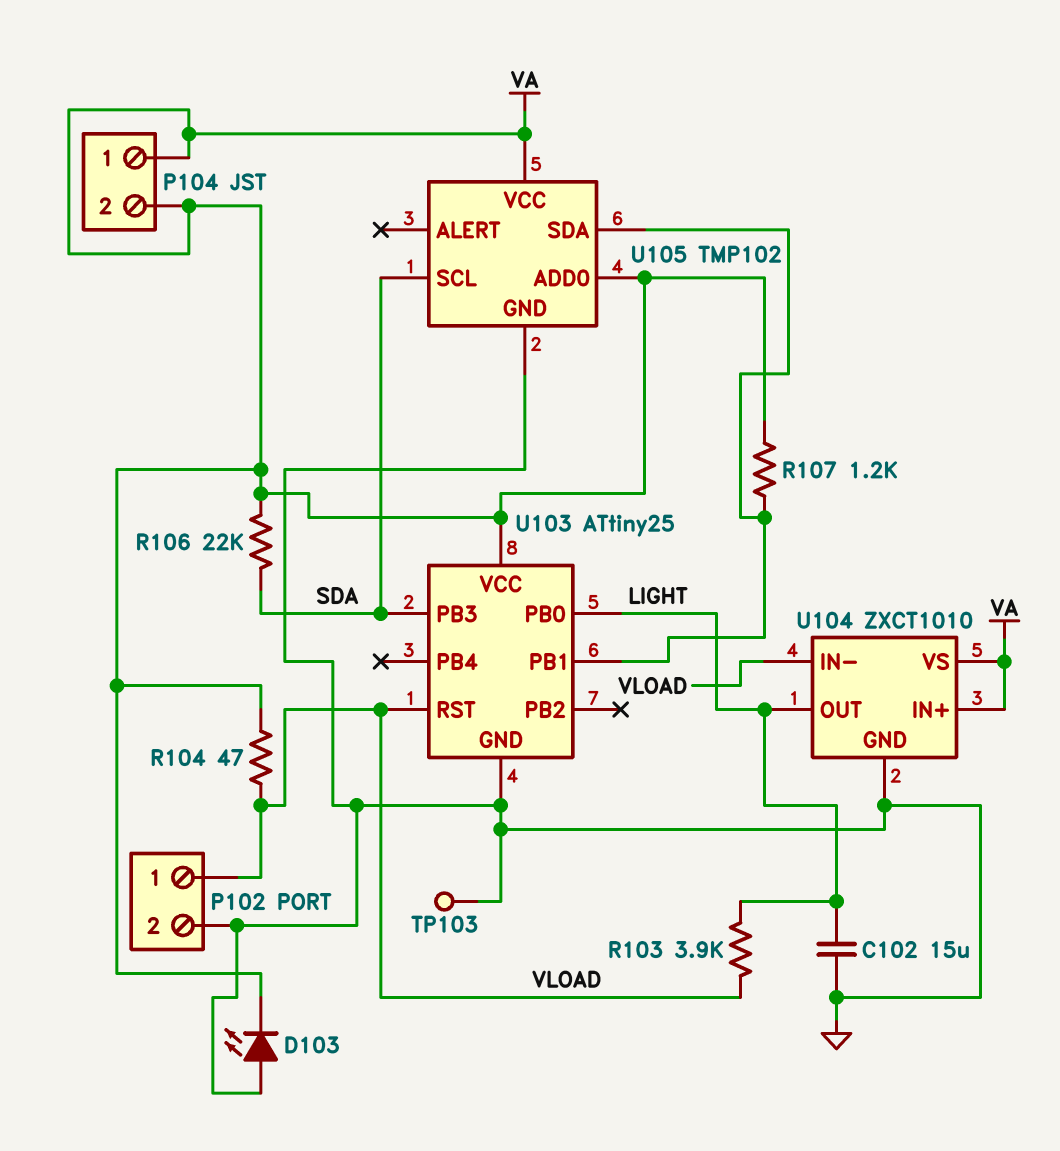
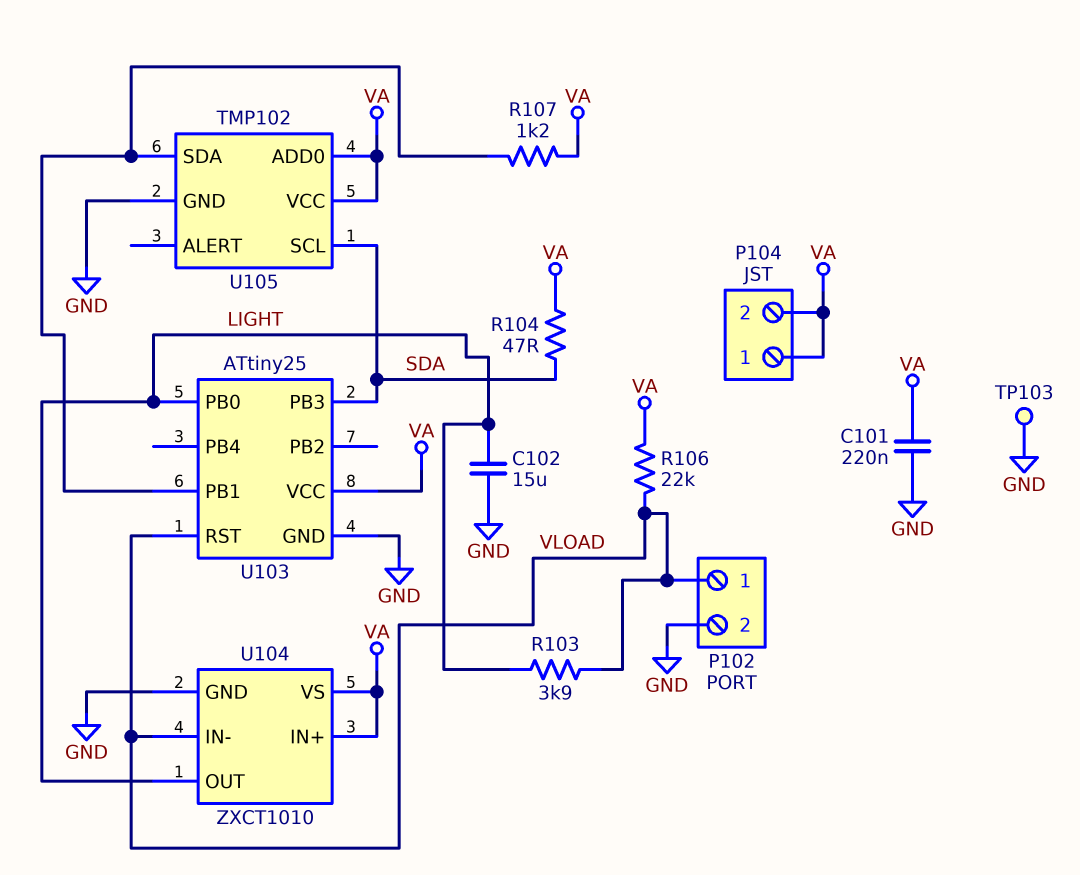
C101: none -> 220nF (GND, VA)
D103: LED (A GND, K VA) -> none
R104: 47 (VA, VLOAD) -> 47 (SDA, VA)
R106: 22k (SDA, VA) -> 22k (VA, VLOAD)

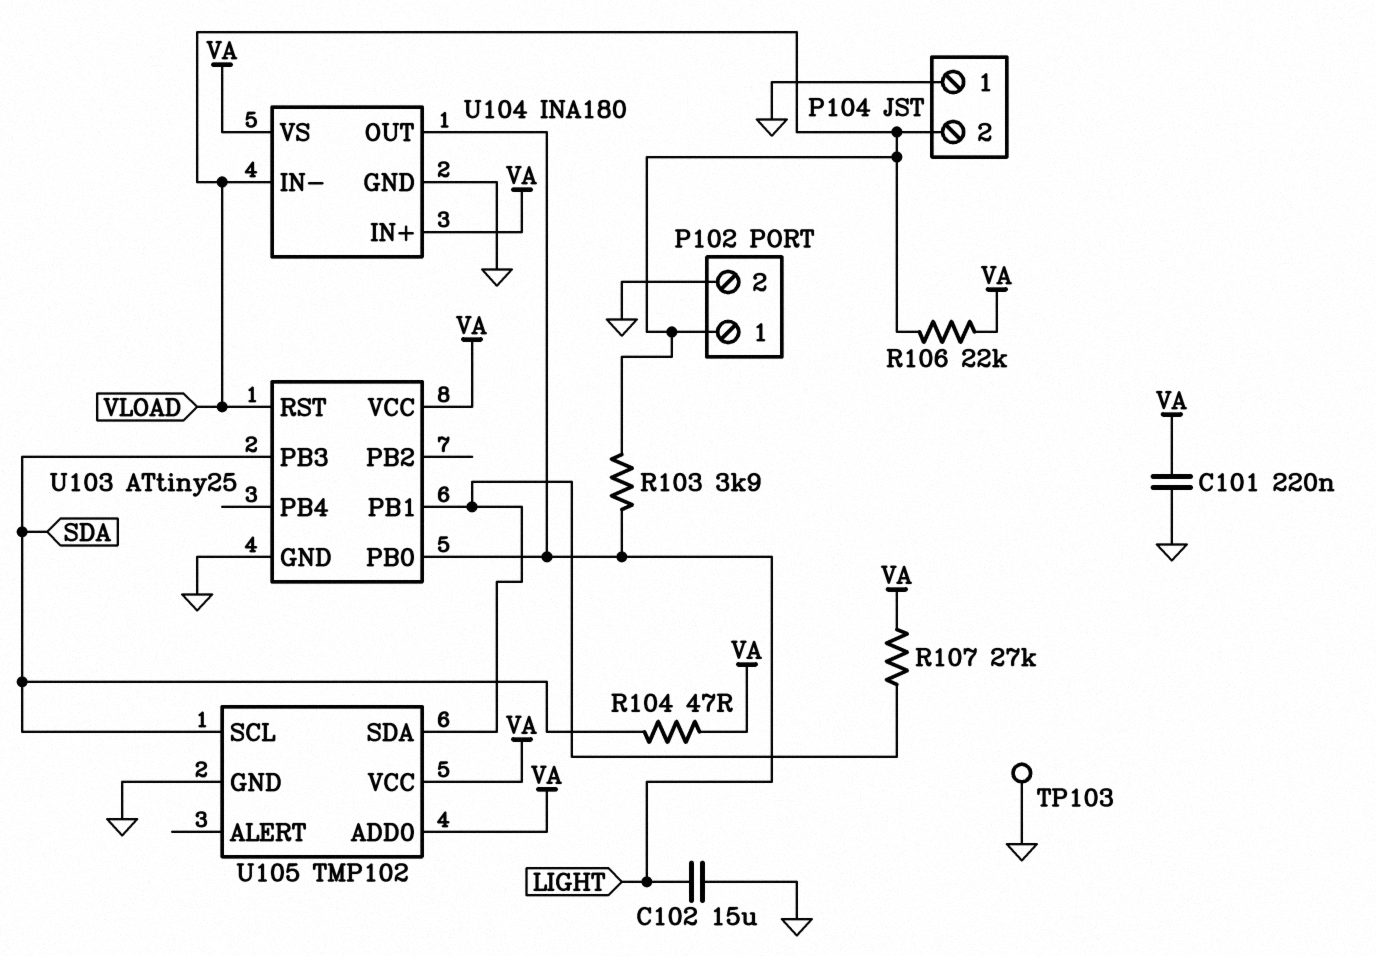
P104 pin 1: VA -> GND
P104 pin 2: VA -> VLOAD
R107: 1.2k (U103/PB1, VA) -> 27k (U103/PB1, VA)
U104: ZXCT1010 -> INA180

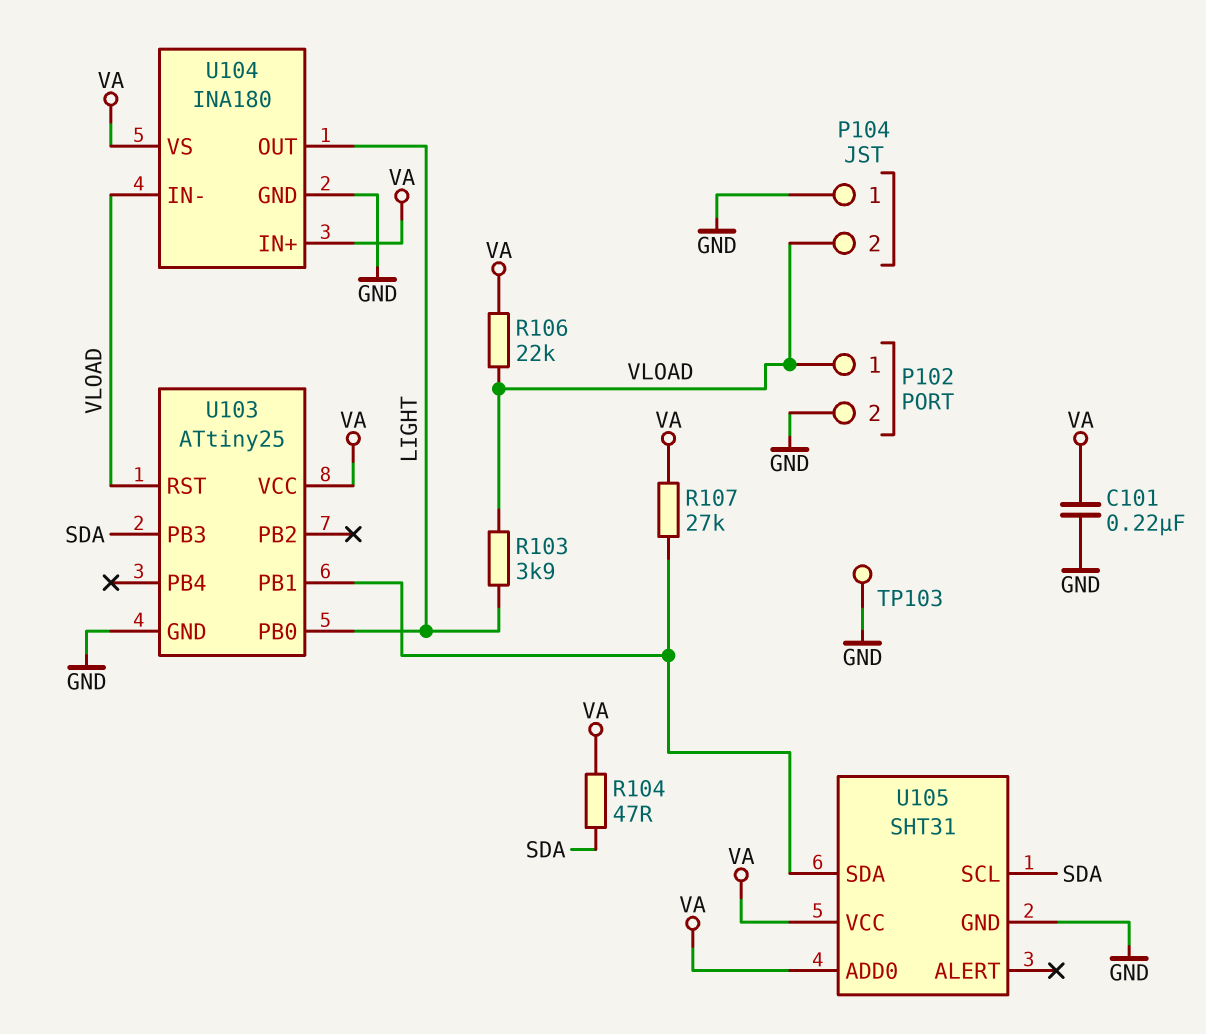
C102: 15uF (GND, LIGHT) -> none
U105: TMP102 -> SHT31

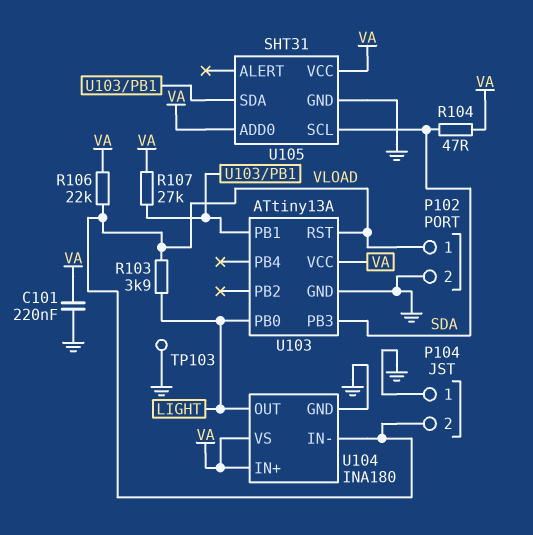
U103: ATtiny25 -> ATtiny13A

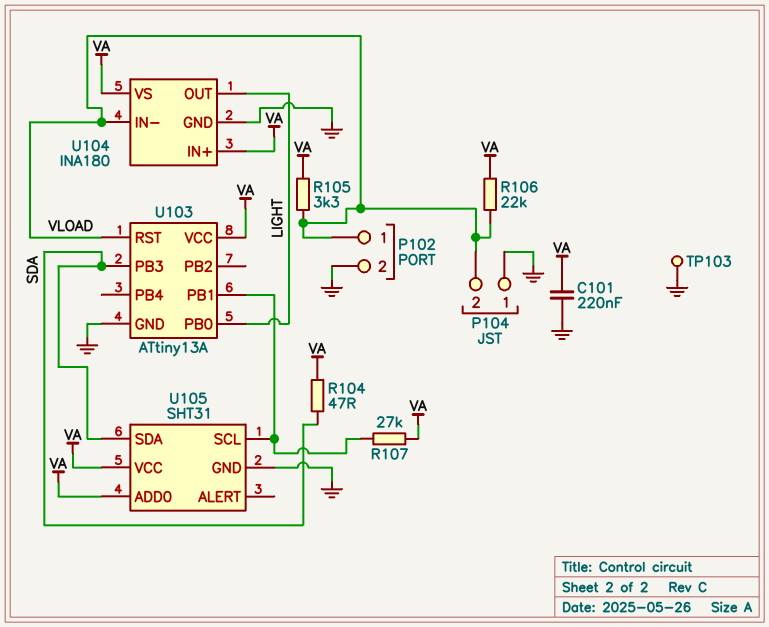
R103: 3.9k (LIGHT, VLOAD) -> none
R105: none -> 3.3k (VA, VLOAD)
U105 pin SCL: SDA -> U103/PB1
U105 pin SDA: U103/PB1 -> SDA

